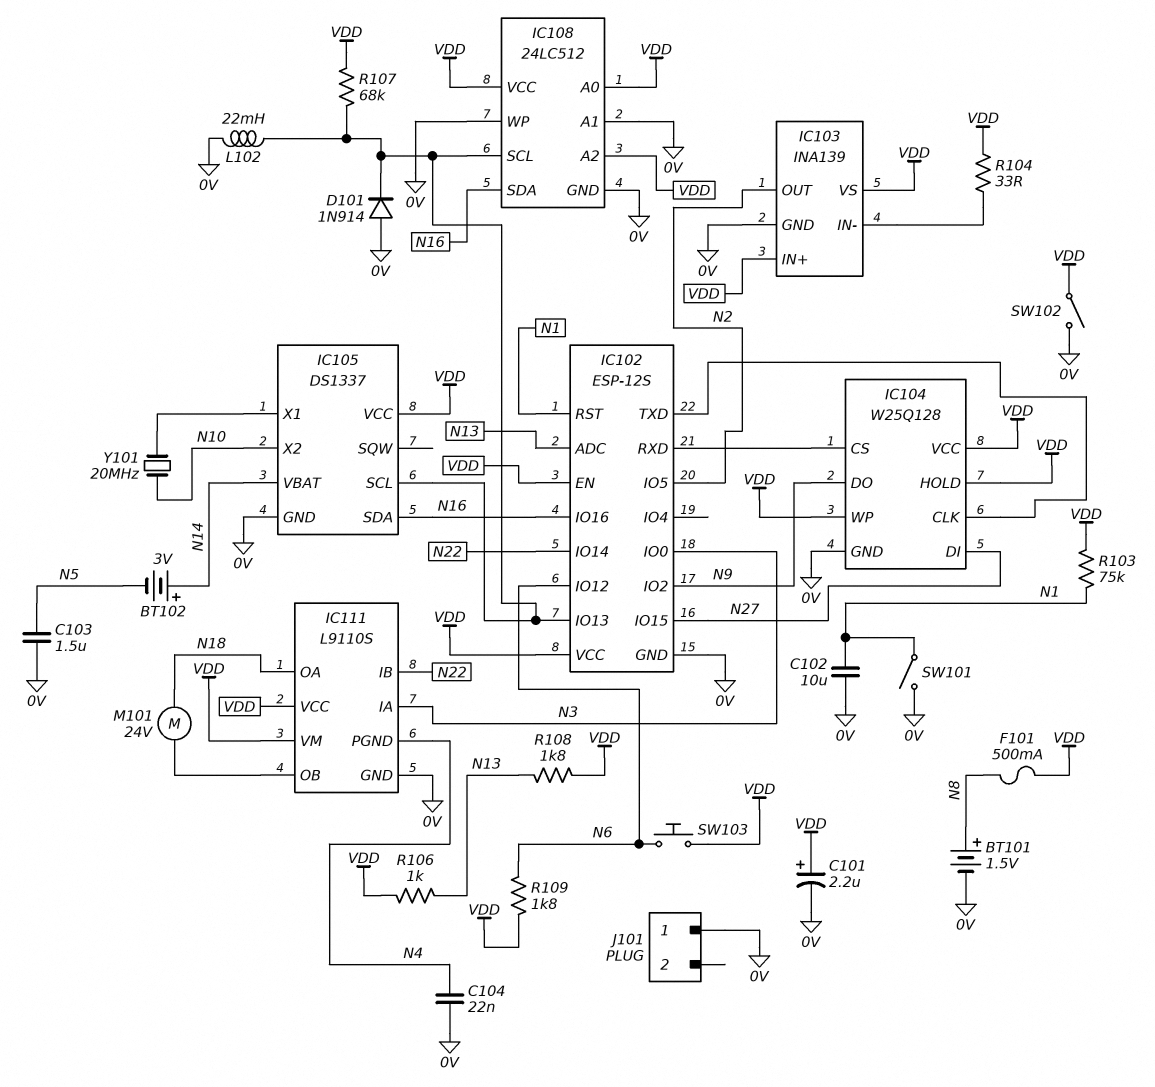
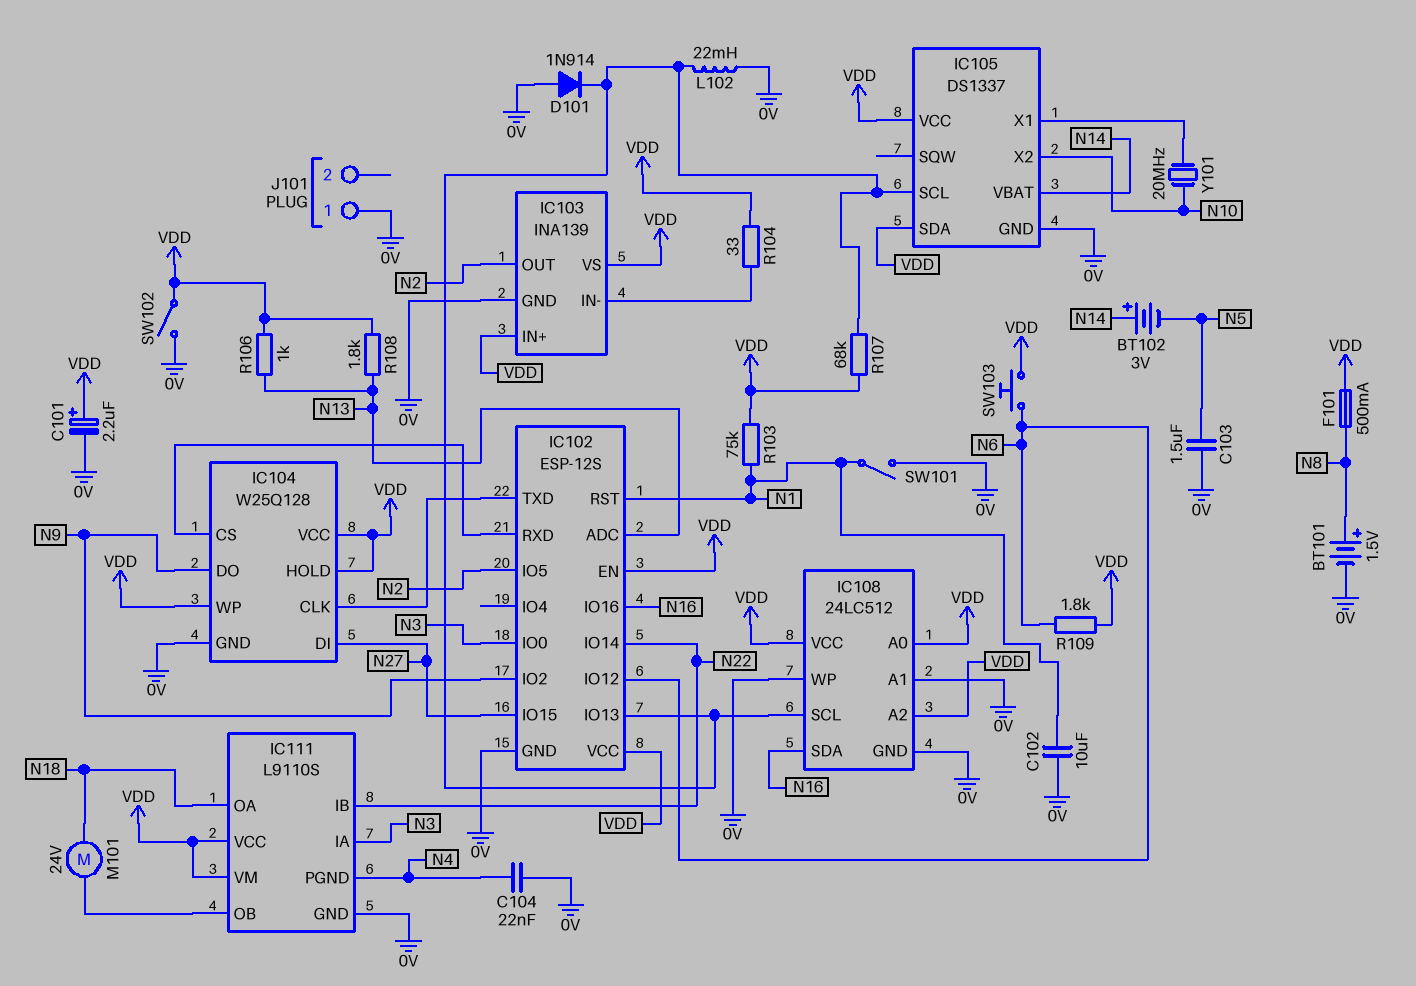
IC105 pin SDA: N16 -> VDD

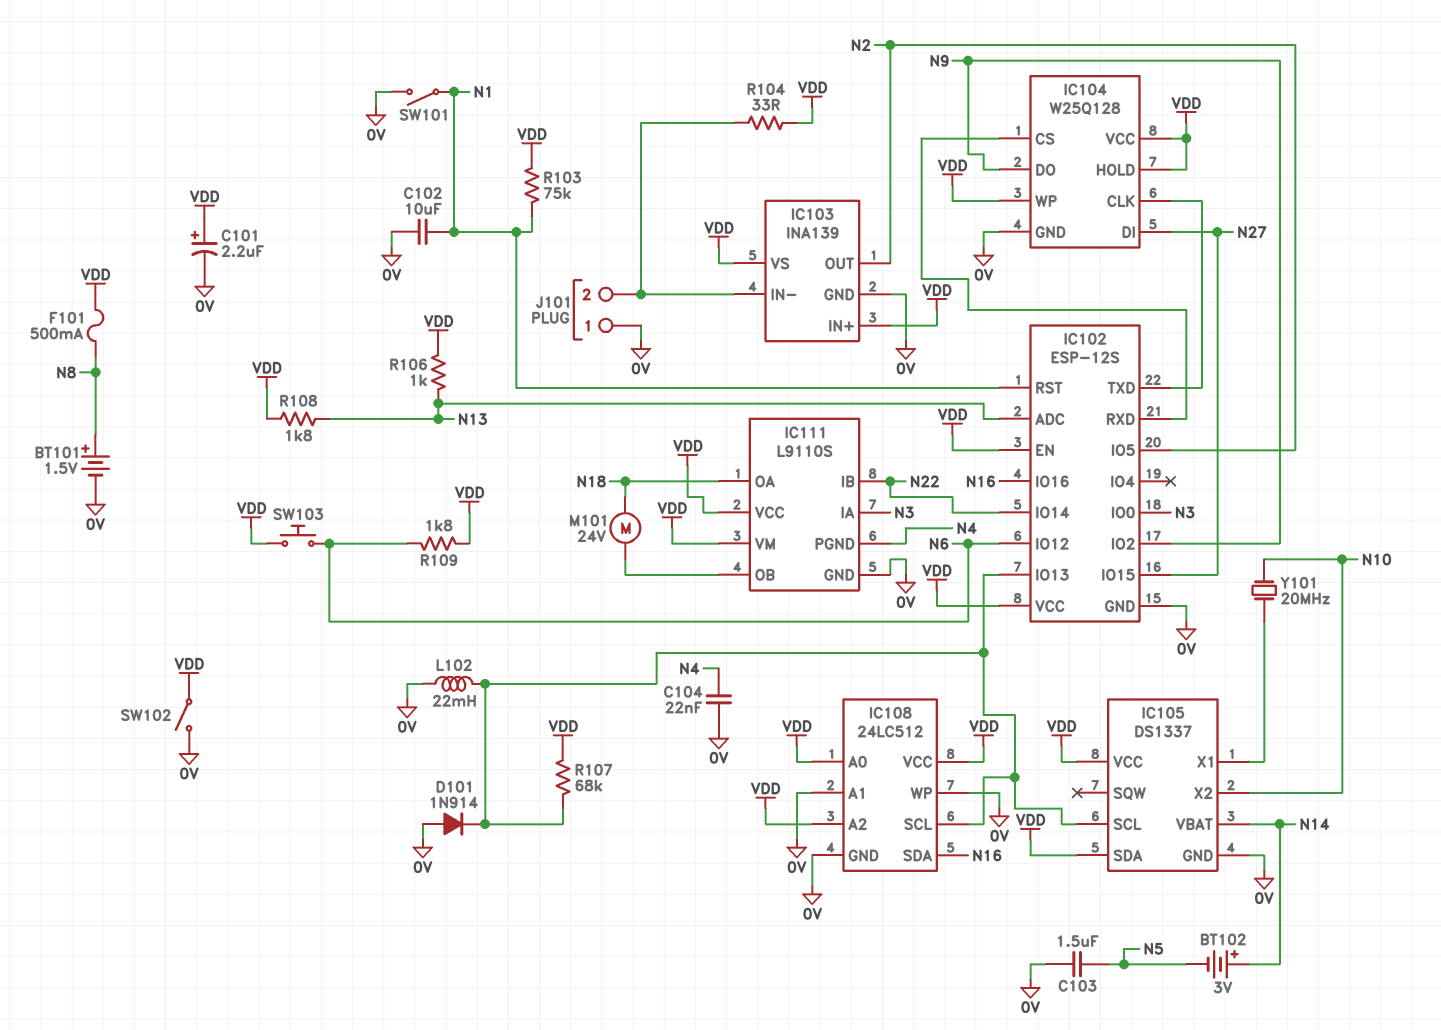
J101 pin 2: none -> IC103/IN-

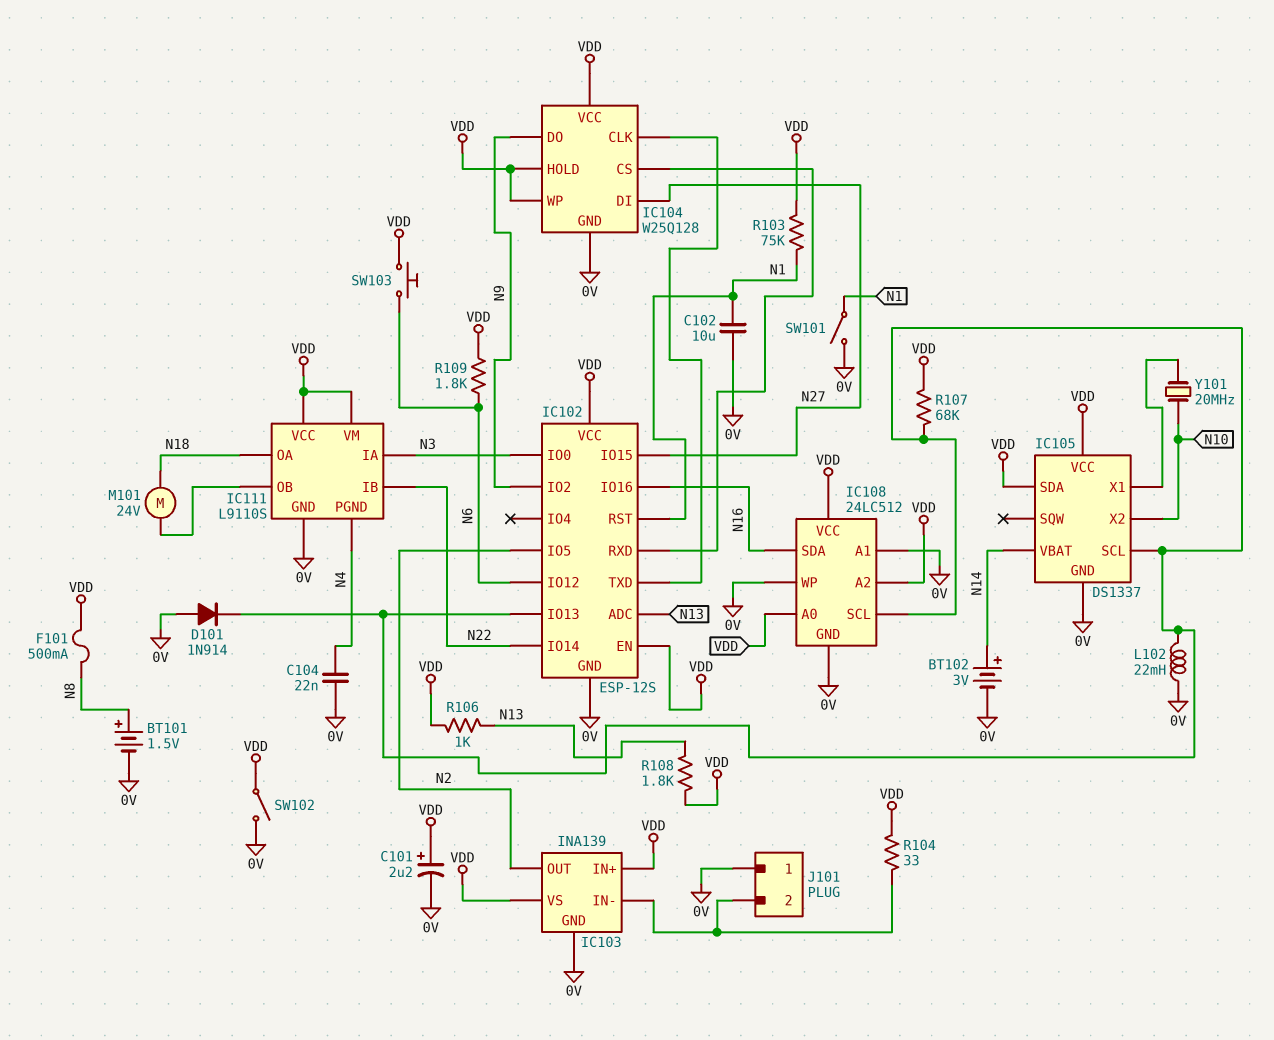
BT102: 3V (plus N14, minus N5) -> 3V (plus N14, minus 0V)
C103: 1.5uF (0V, N5) -> none

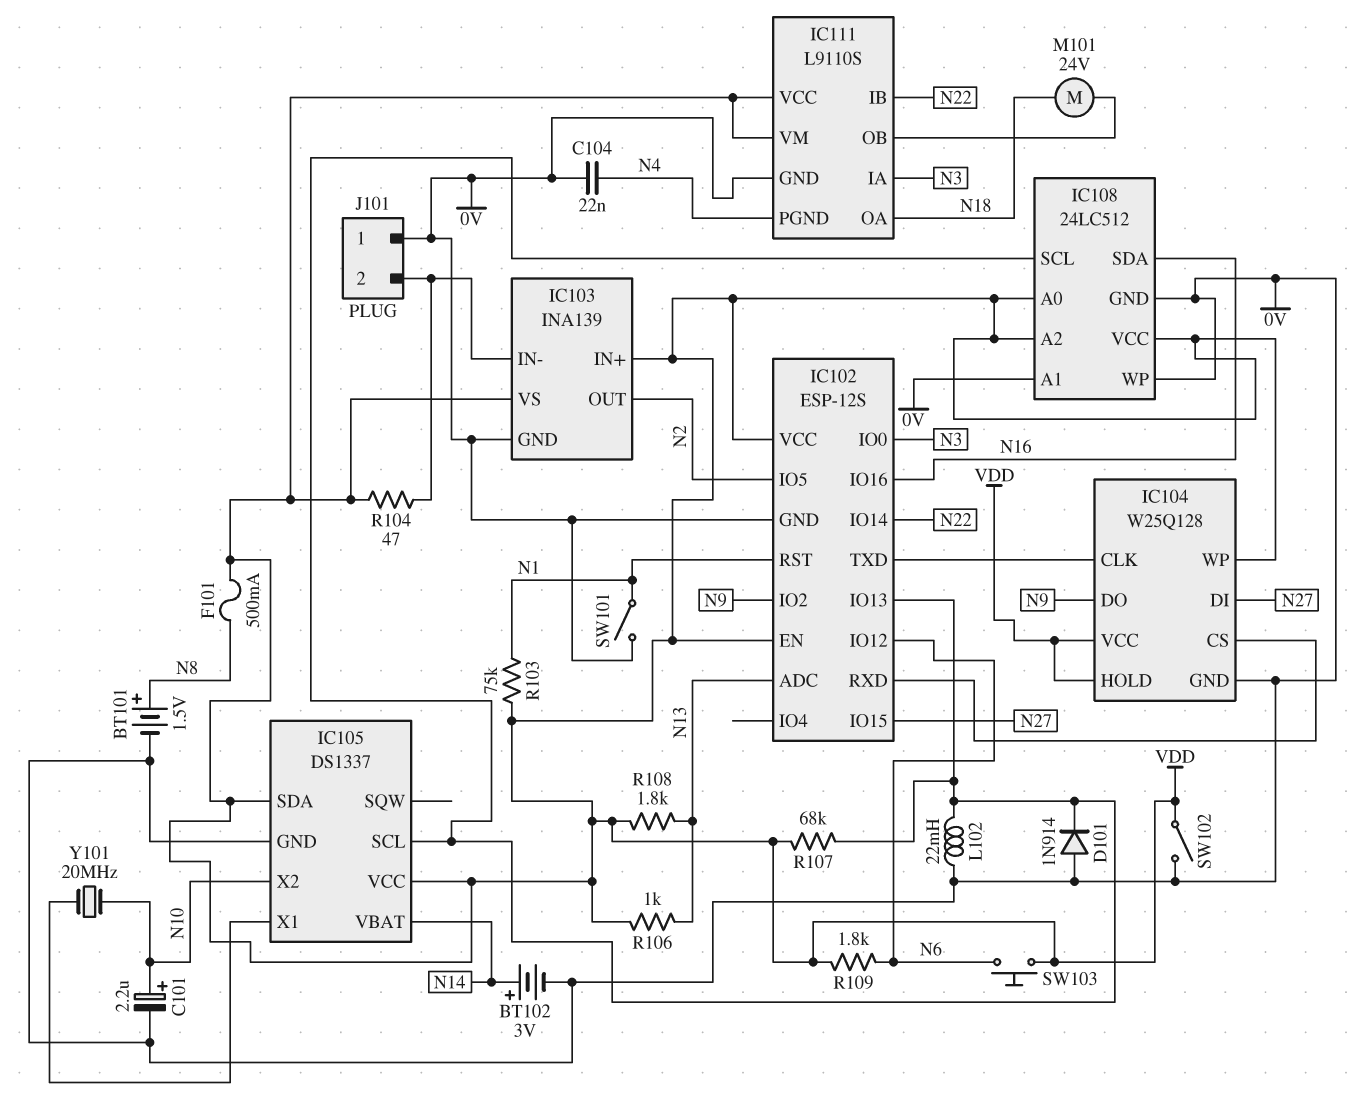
C101: 2.2uF (plus VDD, minus 0V) -> 2.2uF (plus N10, minus 0V)
C102: 10uF (0V, N1) -> none
R104: 33 (IC103/IN-, VDD) -> 47 (IC103/IN-, VDD)

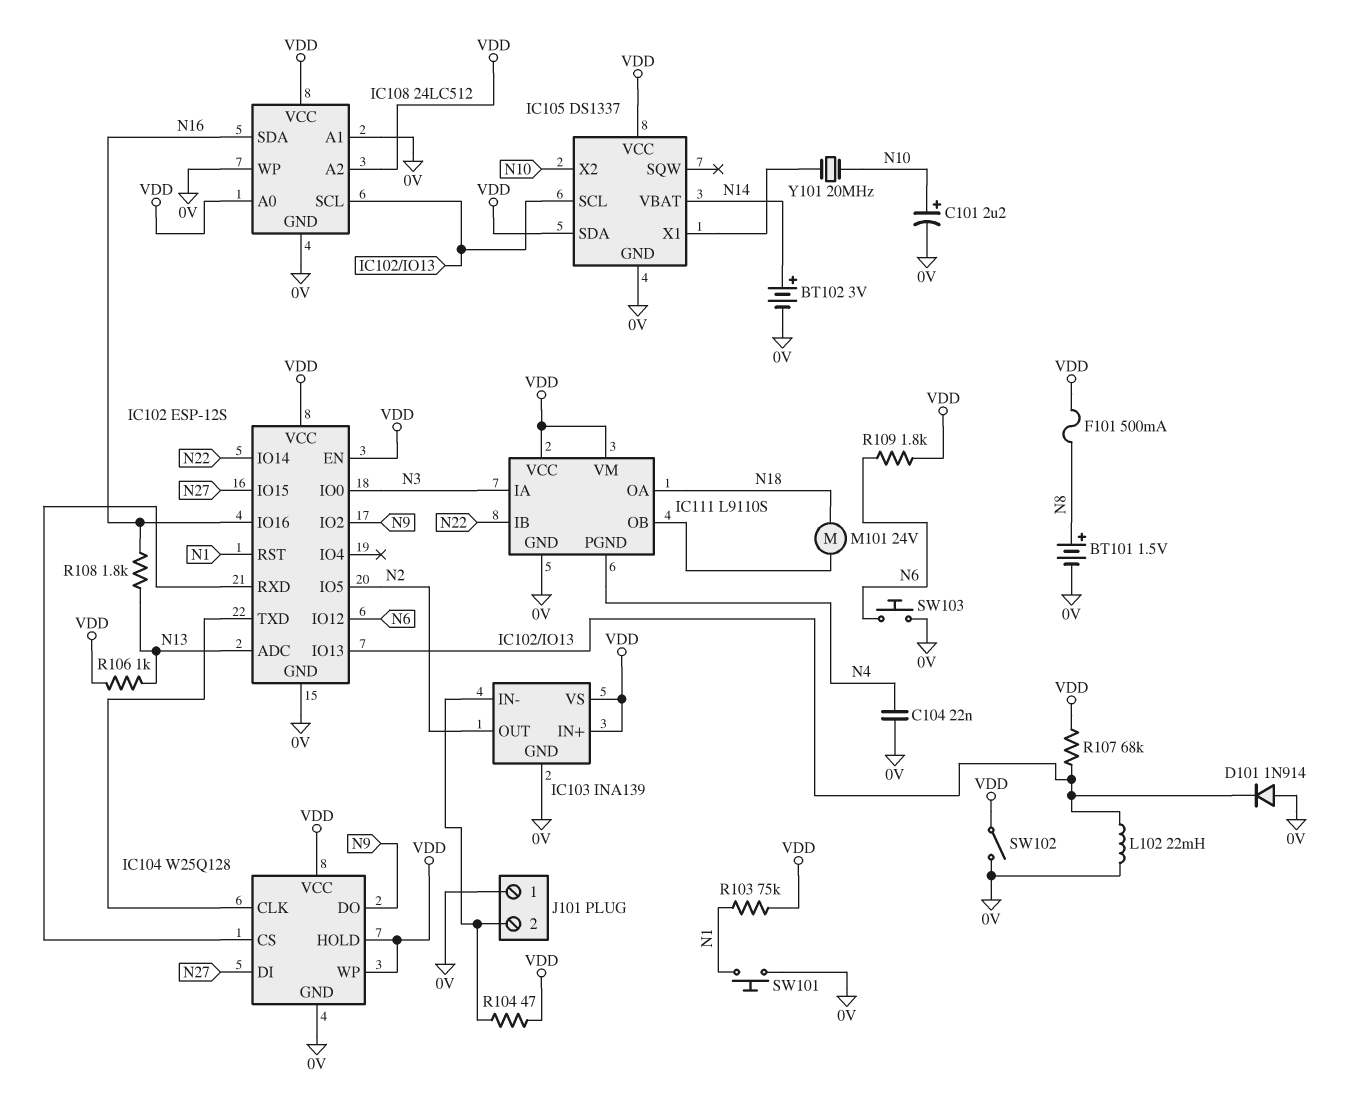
R108: 1.8k (N13, VDD) -> 1.8k (N13, N16)
SW101: switch (0V, N1) -> button (0V, N1)
SW103: button (N6, VDD) -> button (0V, N6)

